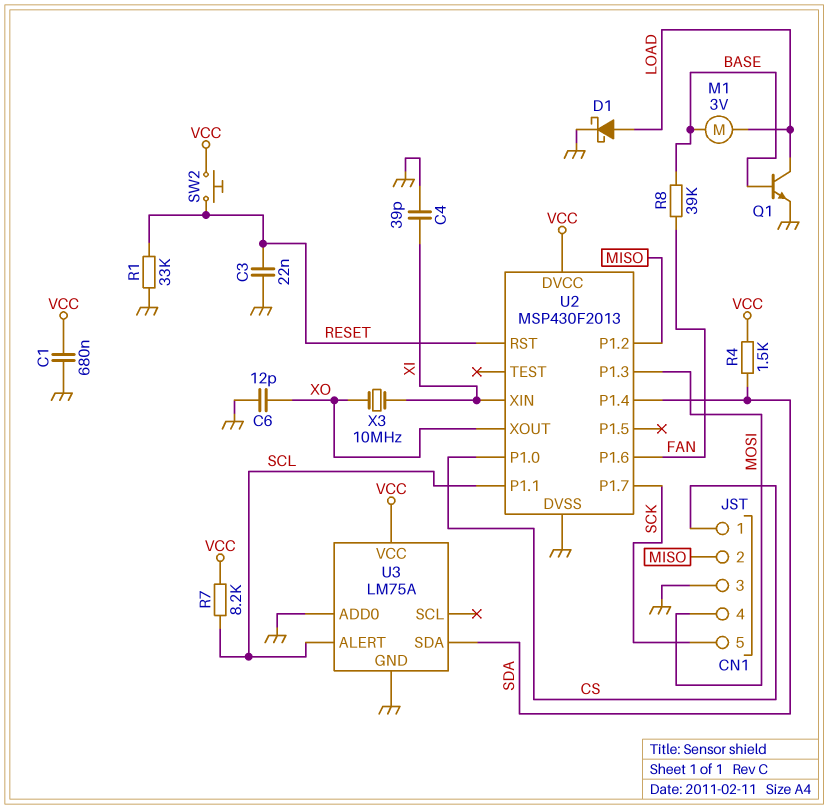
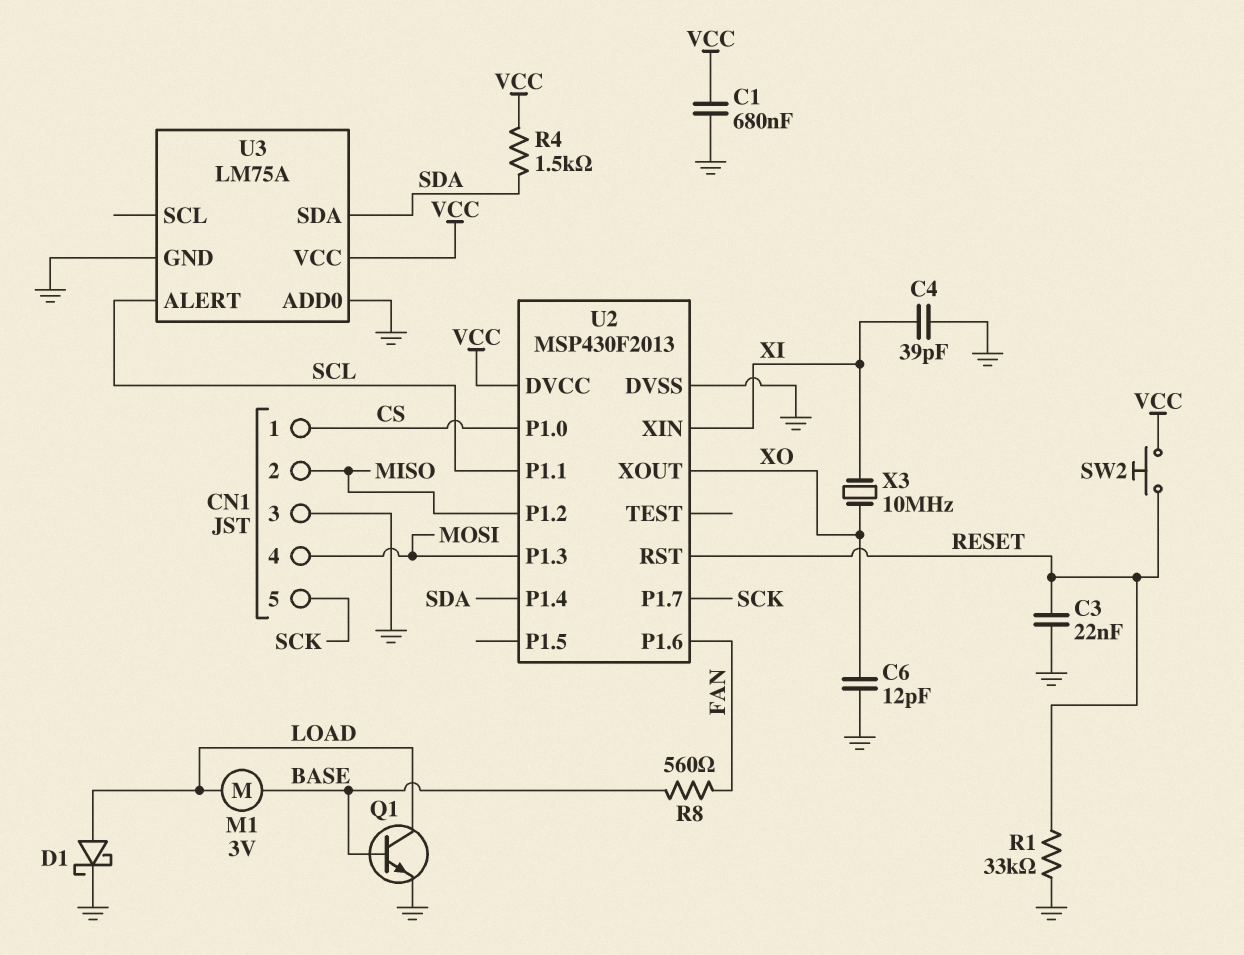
R7: 8.2k (SCL, VCC) -> none
R8: 39k (BASE, FAN) -> 560 (BASE, FAN)

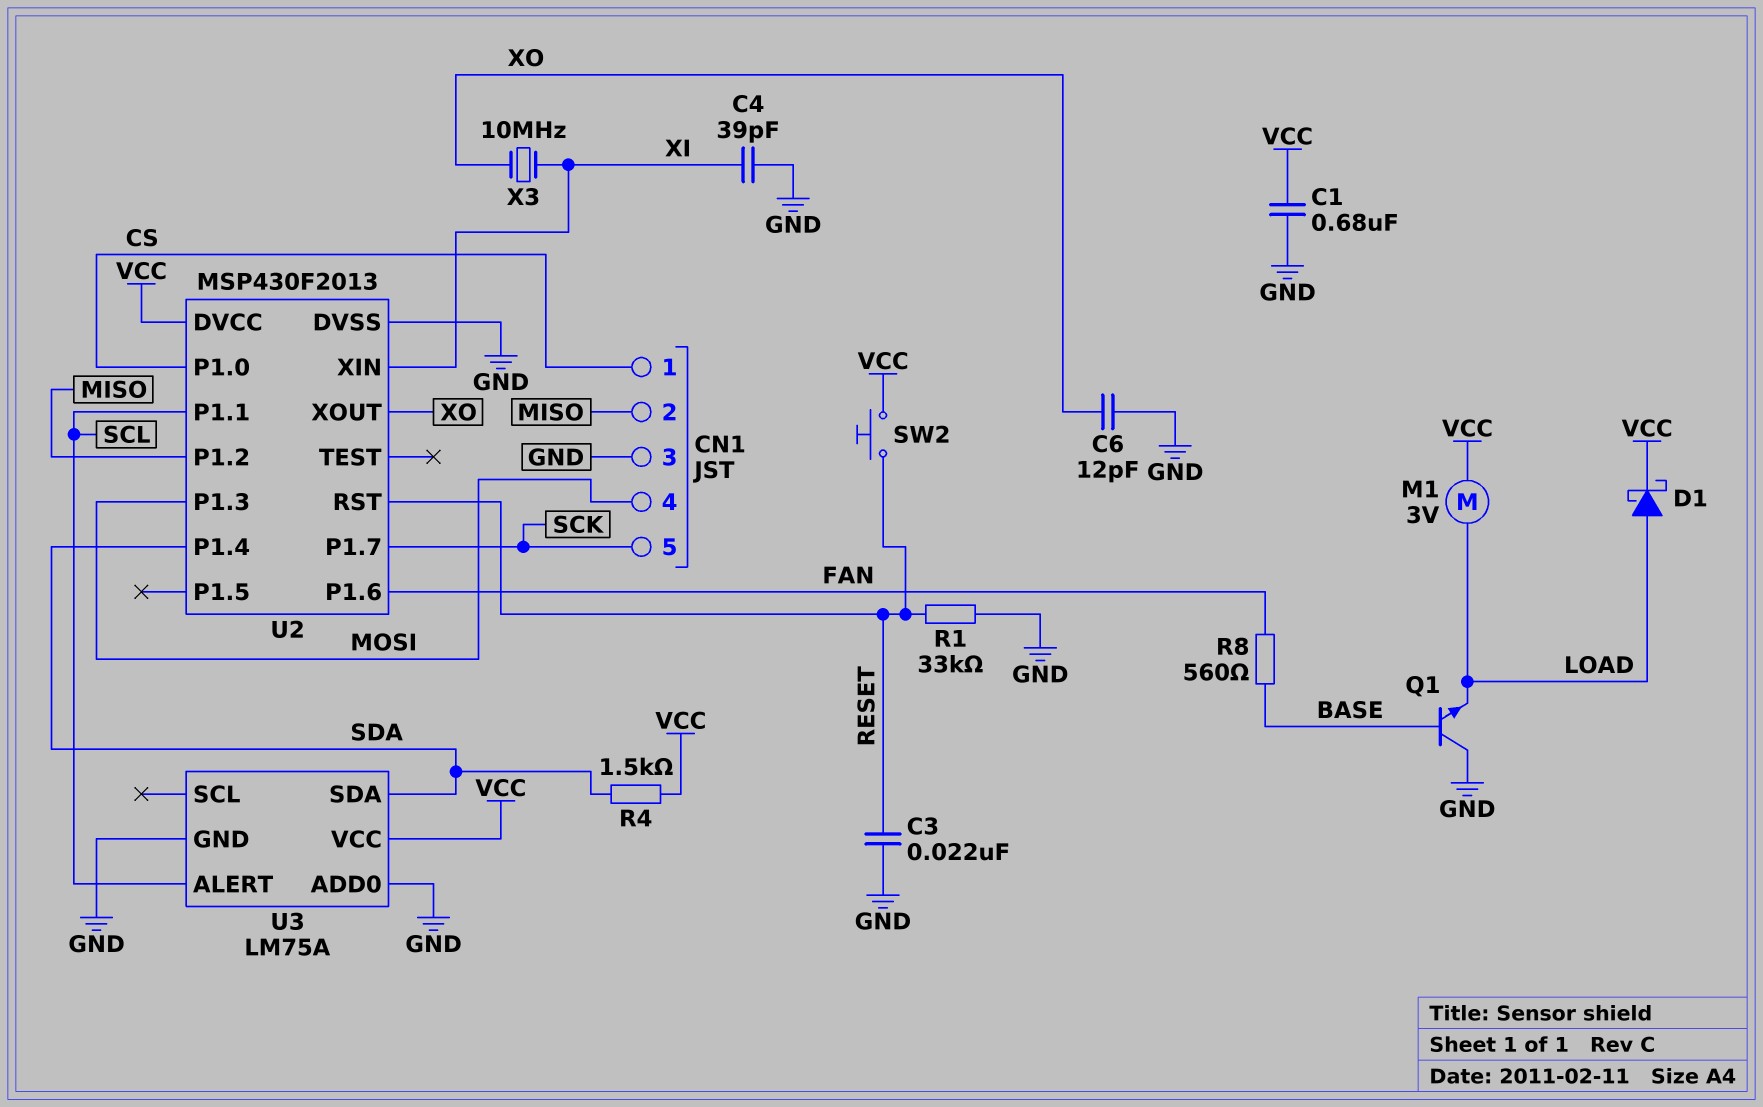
D1: schottky (A LOAD, K GND) -> schottky (A LOAD, K VCC)
M1: motor 3V (BASE, LOAD) -> motor 3V (LOAD, VCC)
Q1: NPN (B BASE, C LOAD, E GND) -> NPN (B BASE, C GND, E LOAD)

